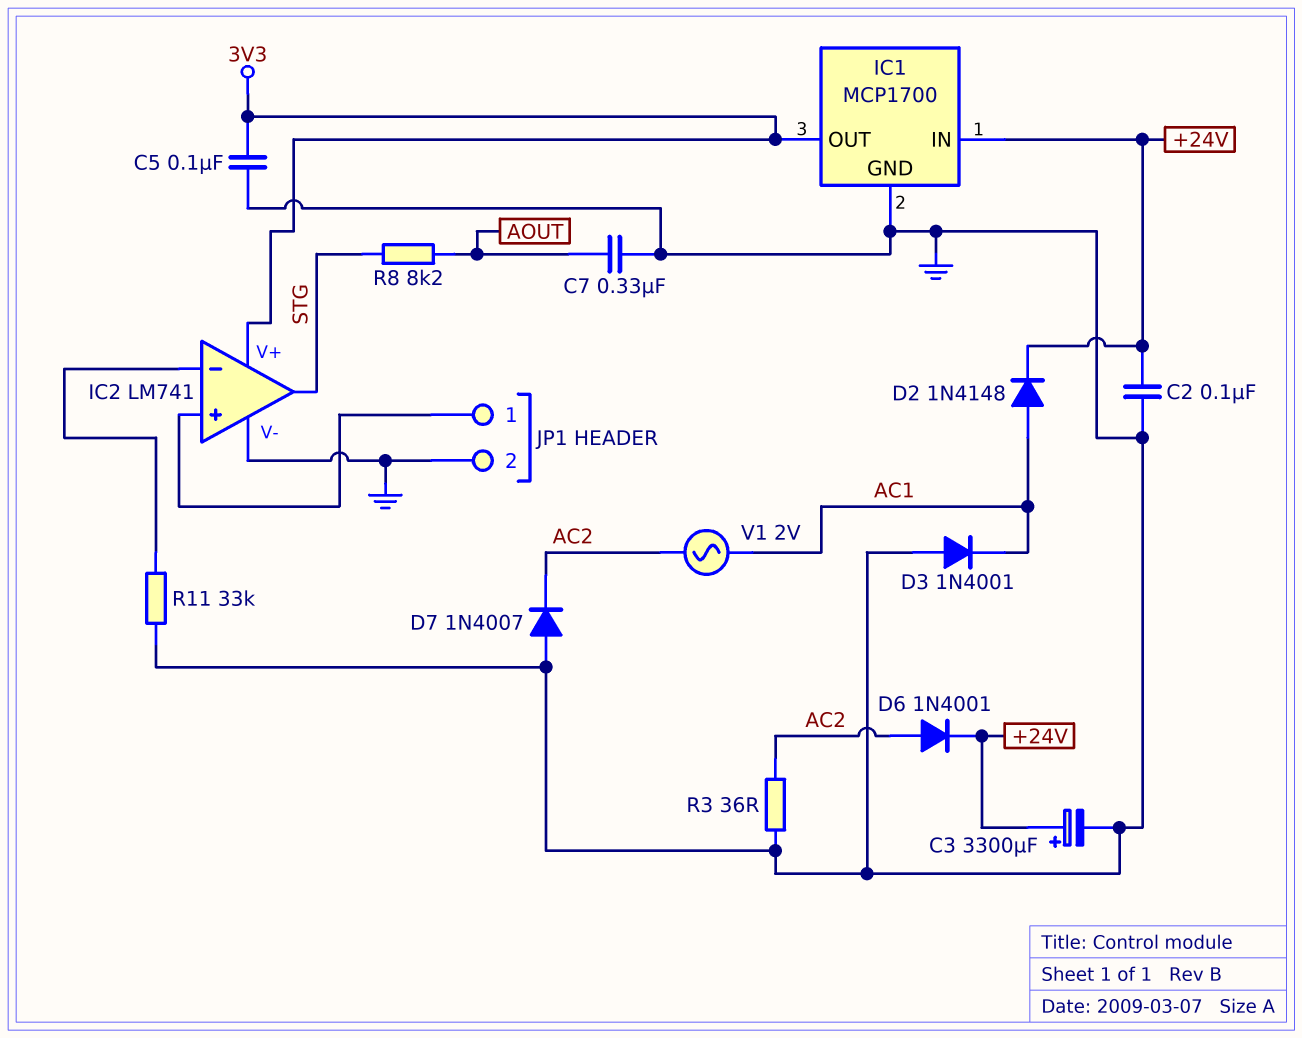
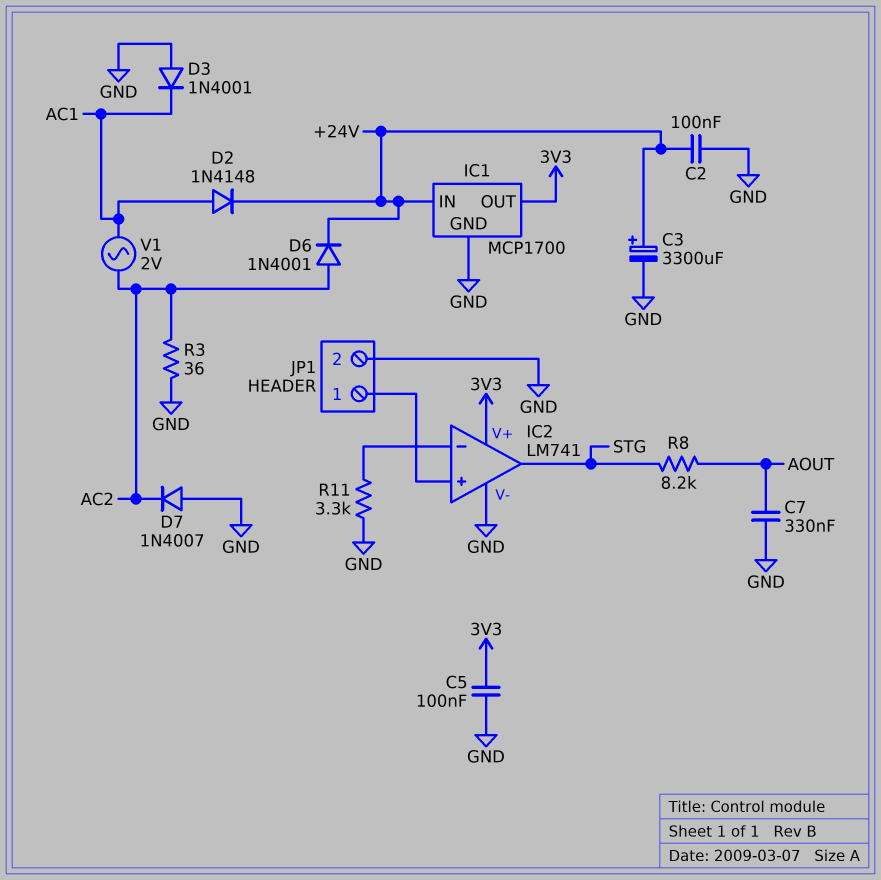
R11: 33k (GND, IC2/in-) -> 3.3k (GND, IC2/in-)

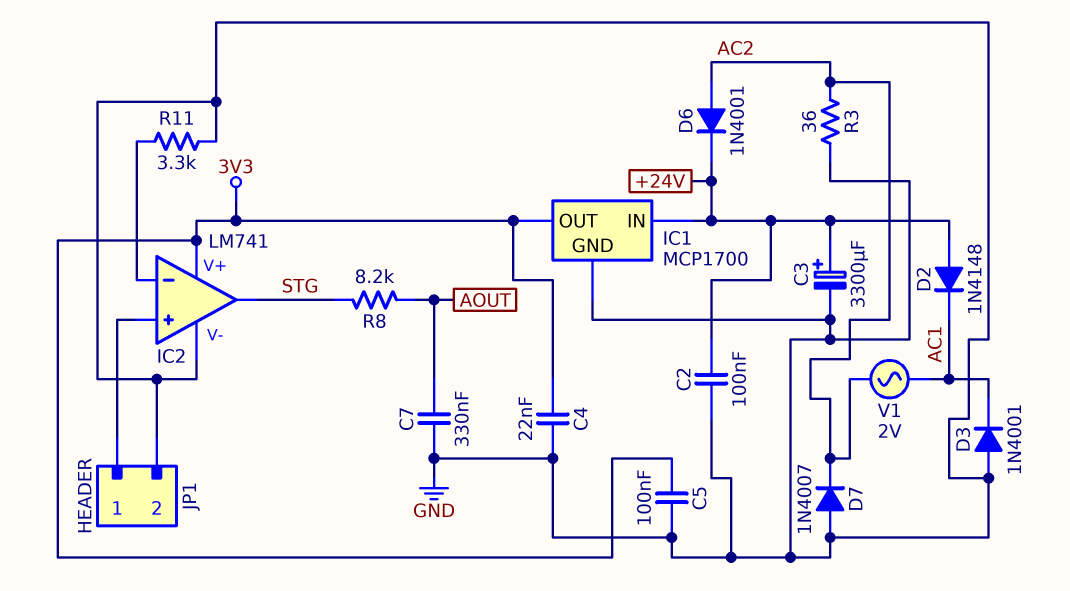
C4: none -> 22nF (3V3, GND)
D2: diode 1N4148 (A AC1, K +24V) -> diode 1N4148 (A +24V, K AC1)

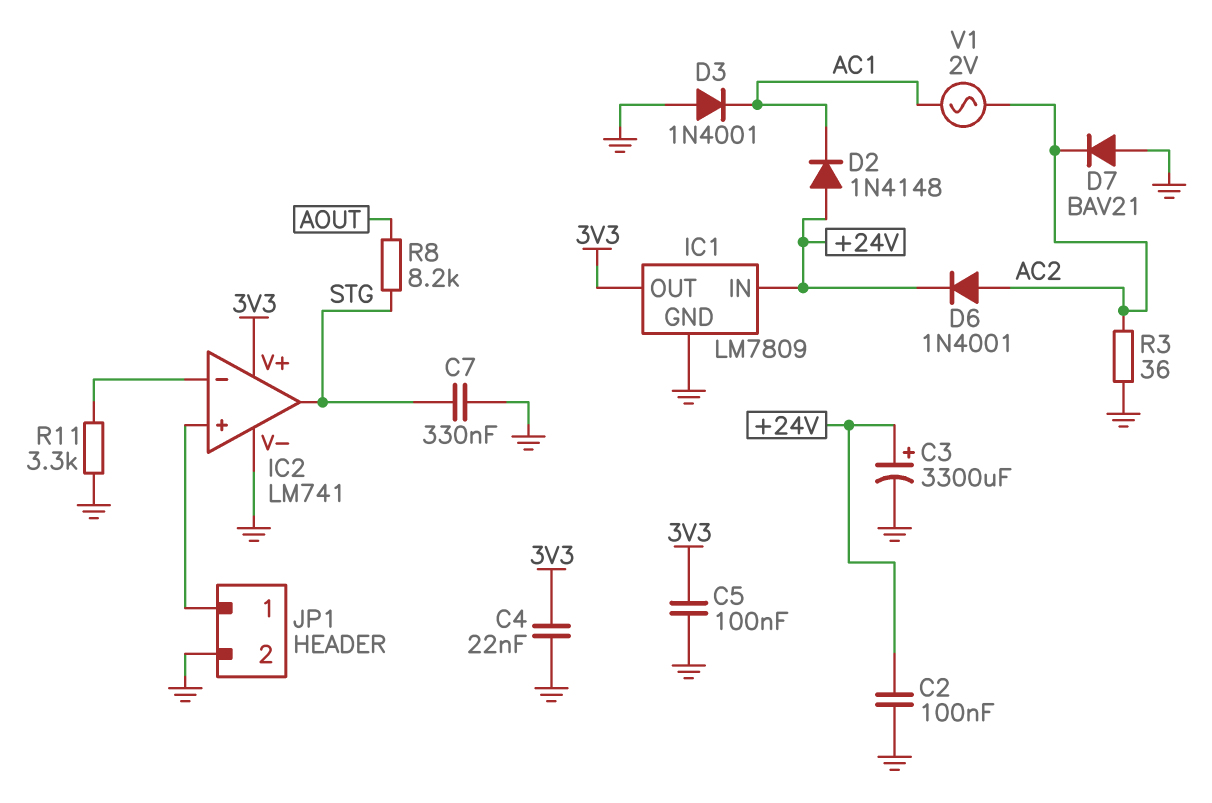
C7: 330nF (AOUT, GND) -> 330nF (GND, STG)
D7: diode 1N4007 (A GND, K AC2) -> diode BAV21 (A GND, K AC2)
IC1: MCP1700 -> LM7809

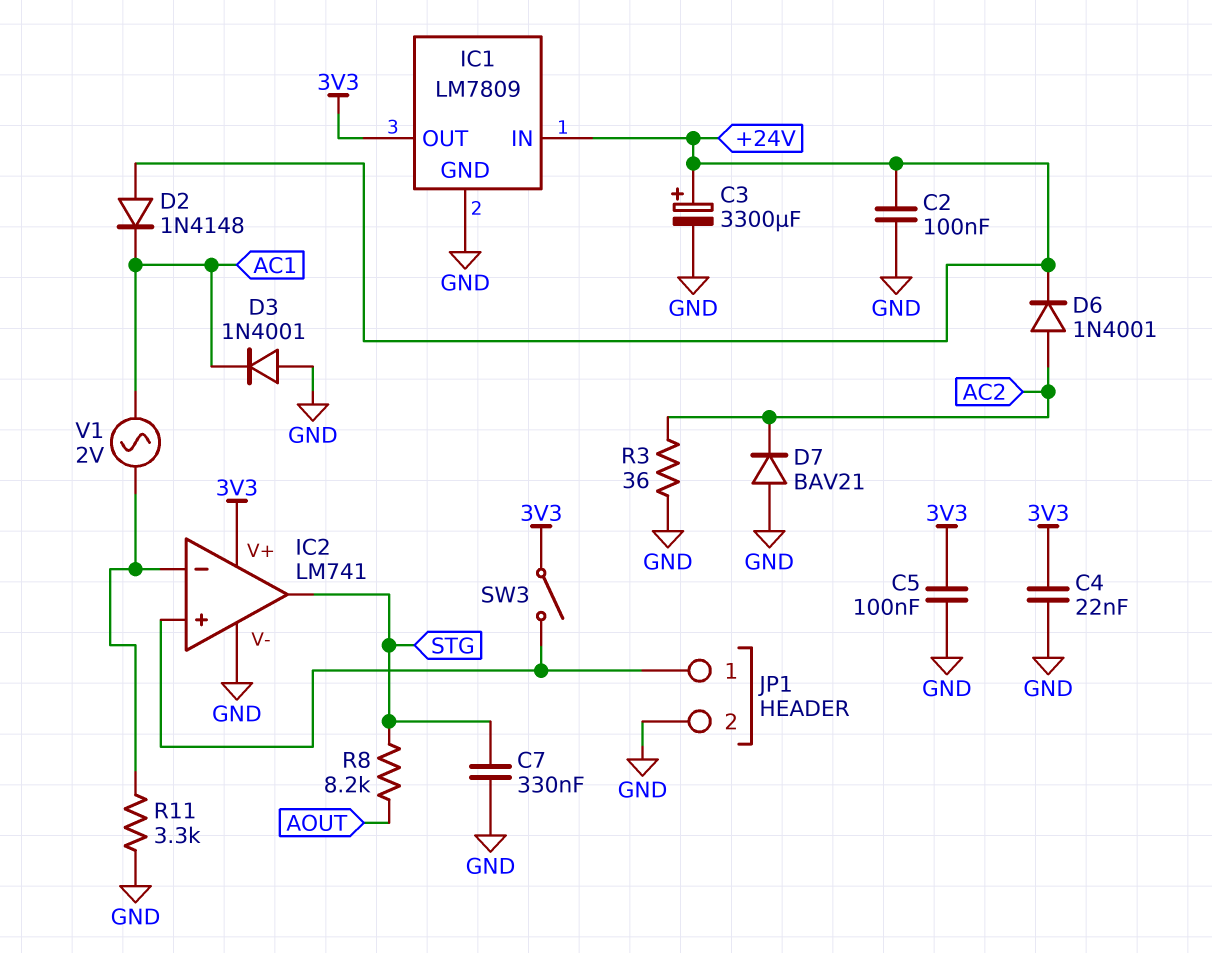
SW3: none -> switch (3V3, IC2/in+)
V1: AC 2V (AC1, AC2) -> AC 2V (AC1, IC2/in-)

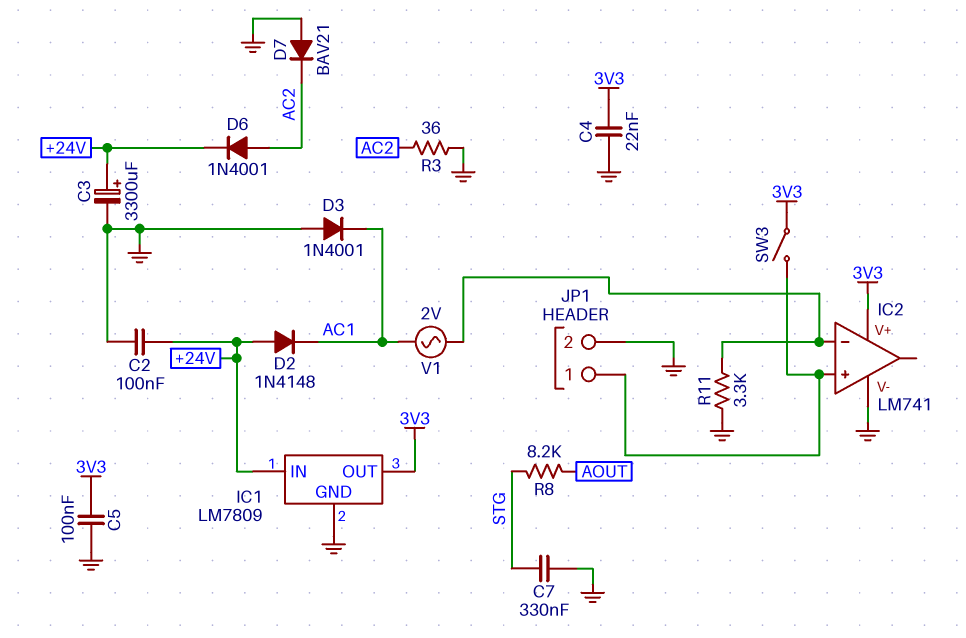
IC2 pin out: STG -> none

